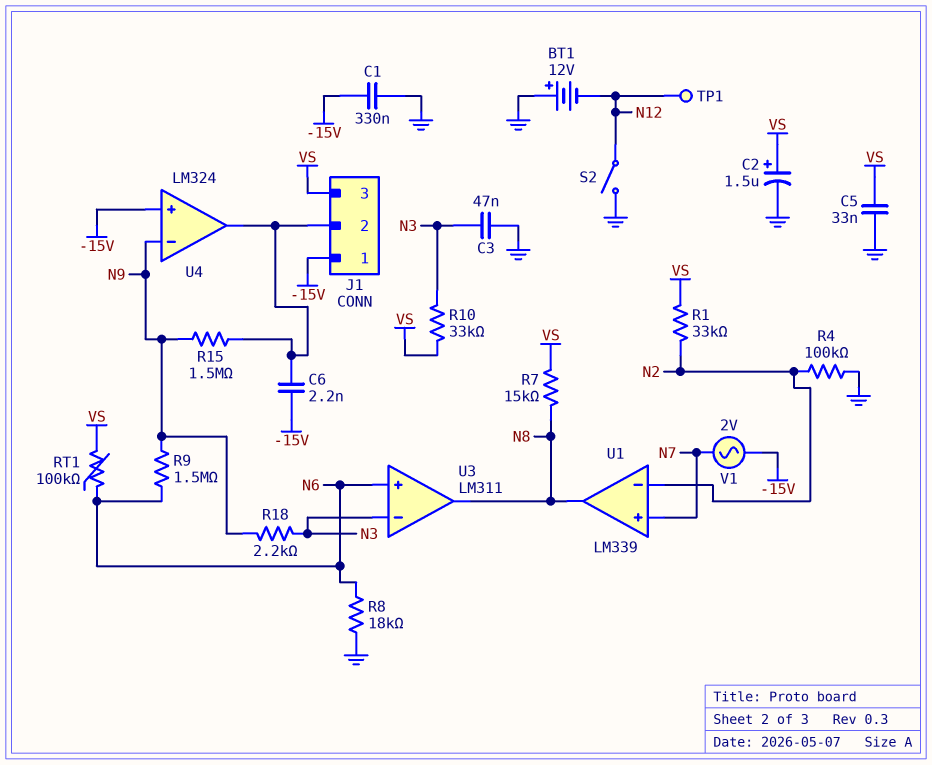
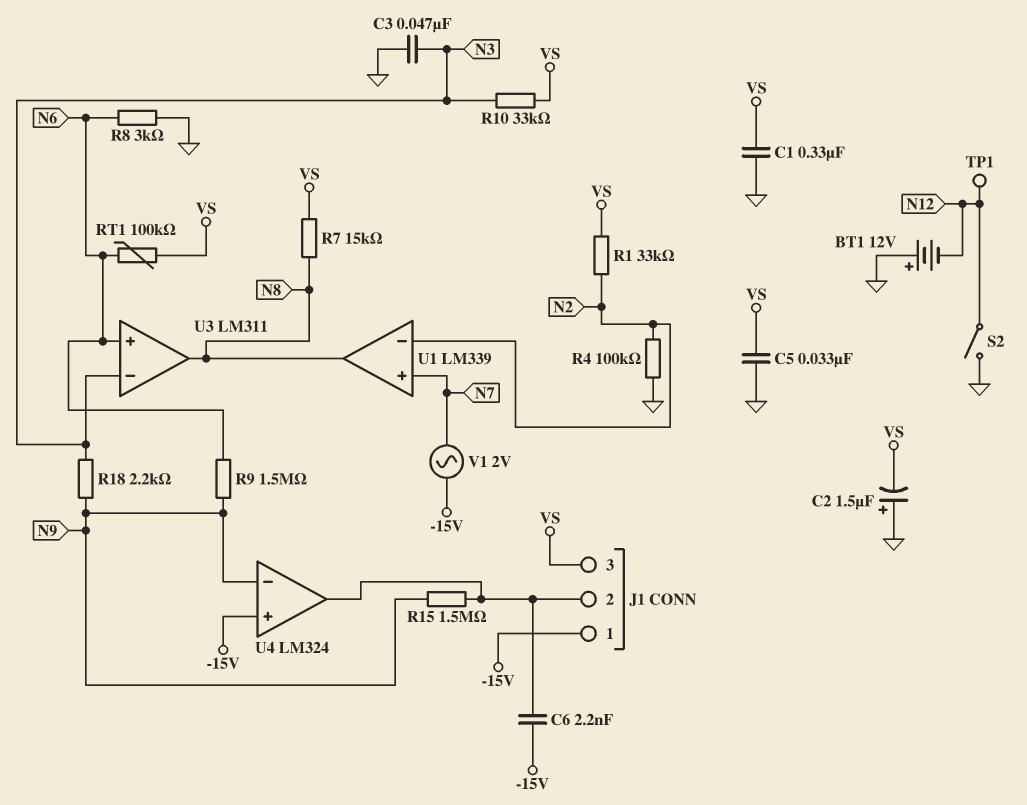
C1: 330nF (-15V, GND) -> 330nF (GND, VS)
C2: 1.5uF (plus VS, minus GND) -> 1.5uF (plus GND, minus VS)
R8: 18k (GND, N6) -> 3k (GND, N6)

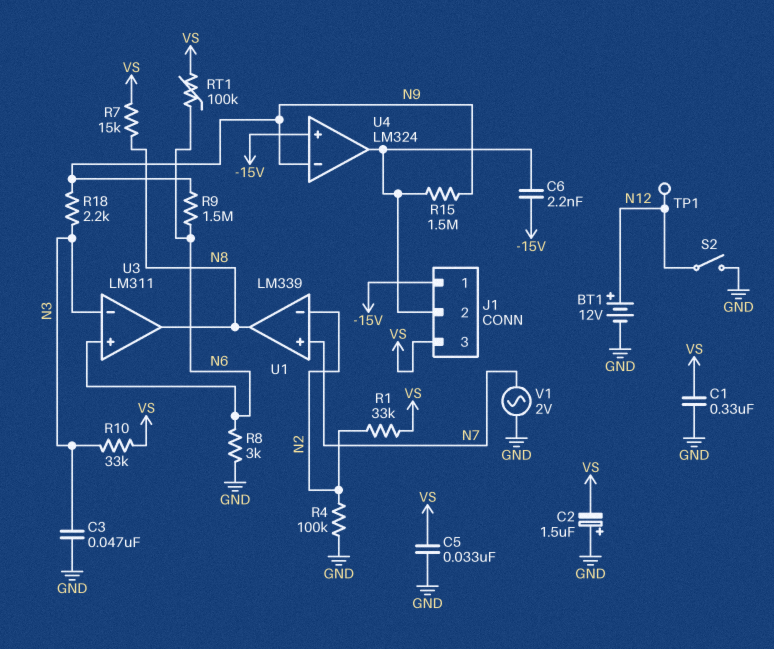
BT1: 12V (plus GND, minus N12) -> 12V (plus N12, minus GND)
V1: AC 2V (-15V, N7) -> AC 2V (GND, N7)

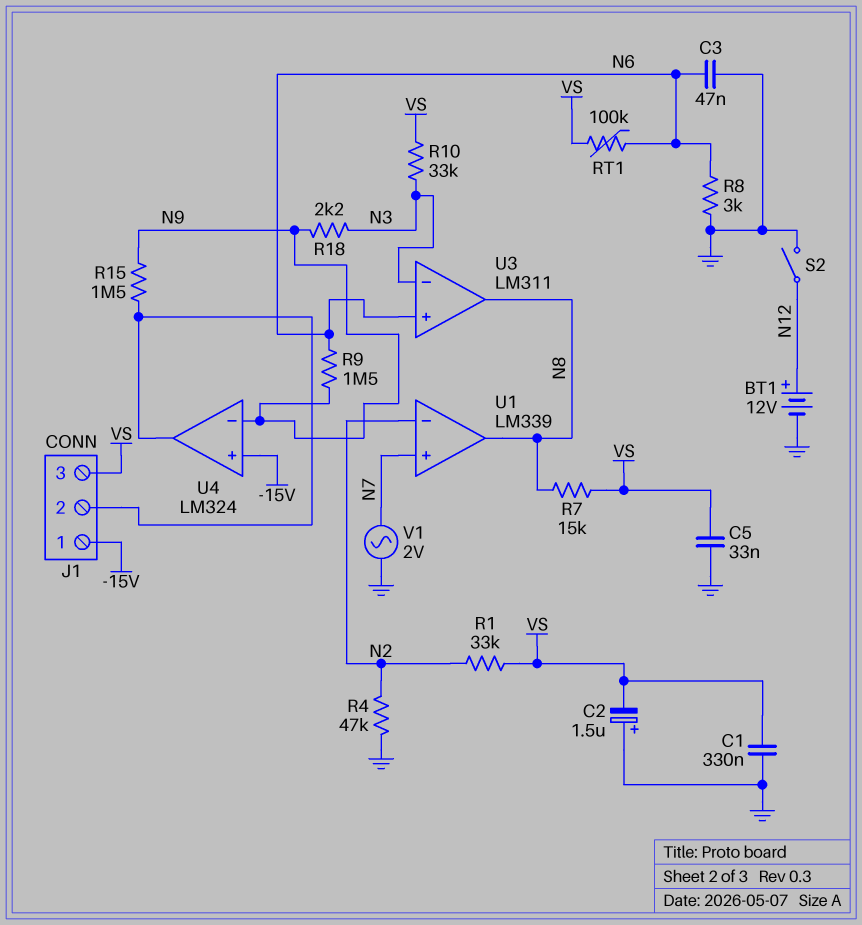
C3: 47nF (GND, N3) -> 47nF (GND, N6)
C6: 2.2nF (-15V, J1/2) -> none
R4: 100k (GND, N2) -> 47k (GND, N2)
TP1: test point (N12) -> none

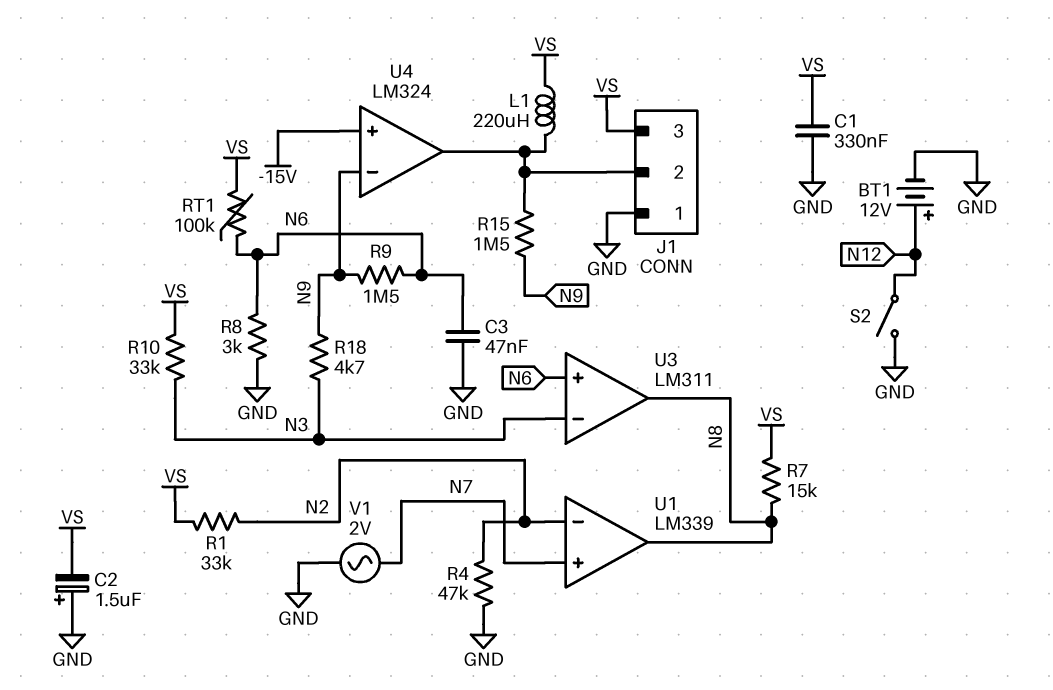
C5: 33nF (GND, VS) -> none
J1 pin 1: -15V -> GND
L1: none -> 220uH (J1/2, VS)
R18: 2.2k (N3, N9) -> 4.7k (N3, N9)

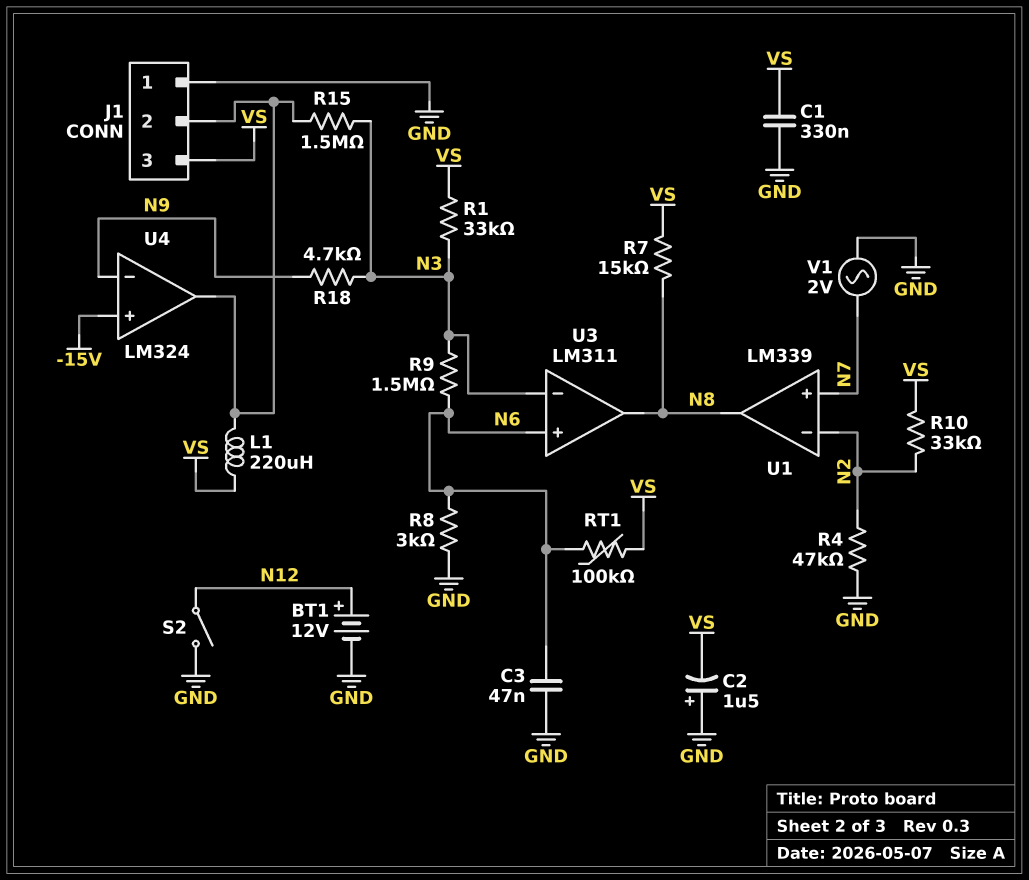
R1: 33k (N2, VS) -> 33k (N3, VS)
R9: 1.5M (N6, N9) -> 1.5M (N3, N6)
R10: 33k (N3, VS) -> 33k (N2, VS)
R15: 1.5M (J1/2, N9) -> 1.5M (J1/2, N3)

